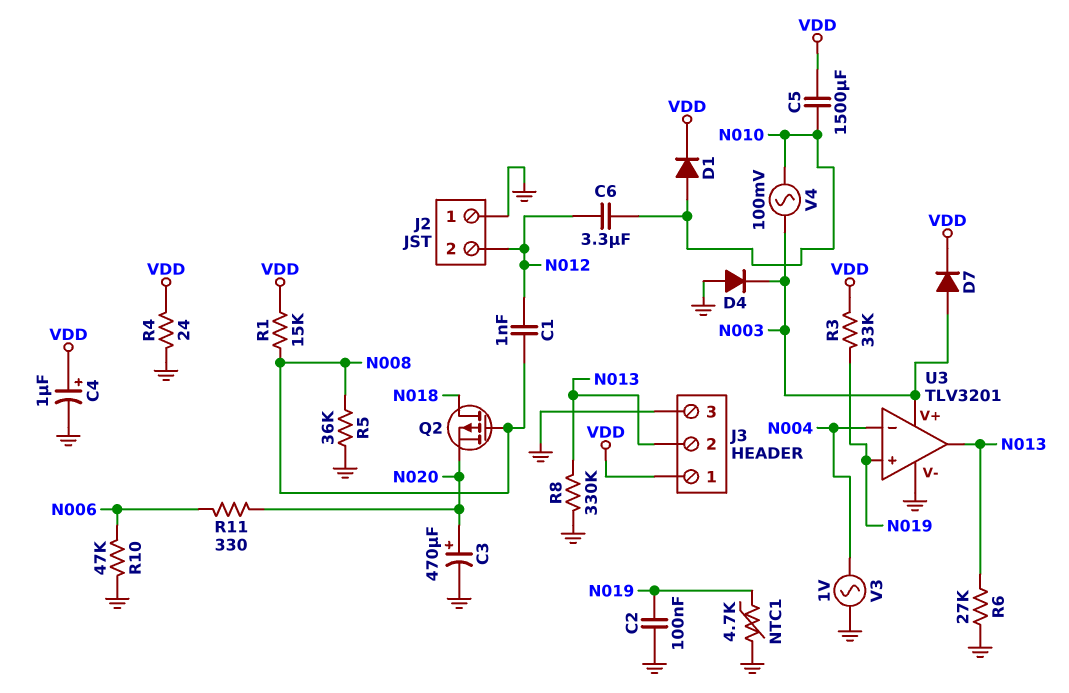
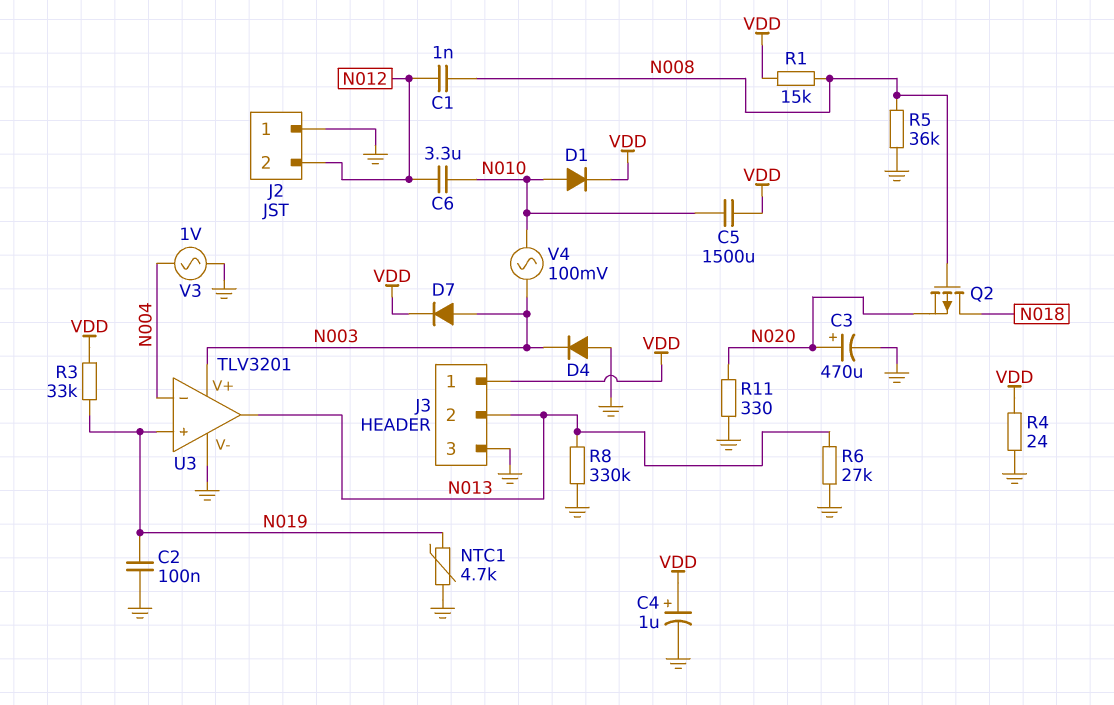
R10: 47k (GND, N006) -> none
R11: 330 (N006, N020) -> 330 (GND, N020)

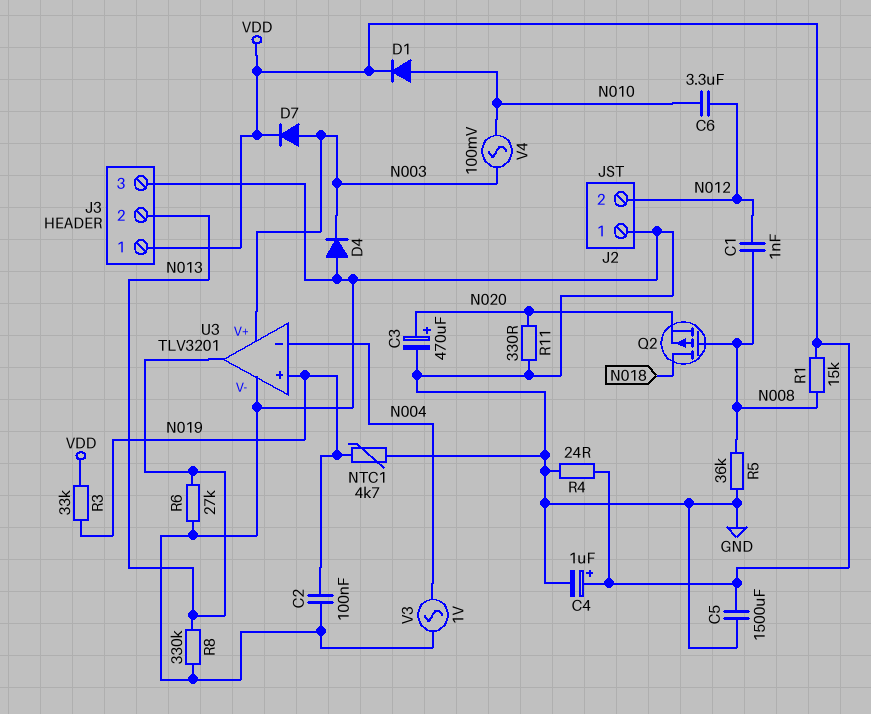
C5: 1500uF (N010, VDD) -> 1500uF (GND, VDD)

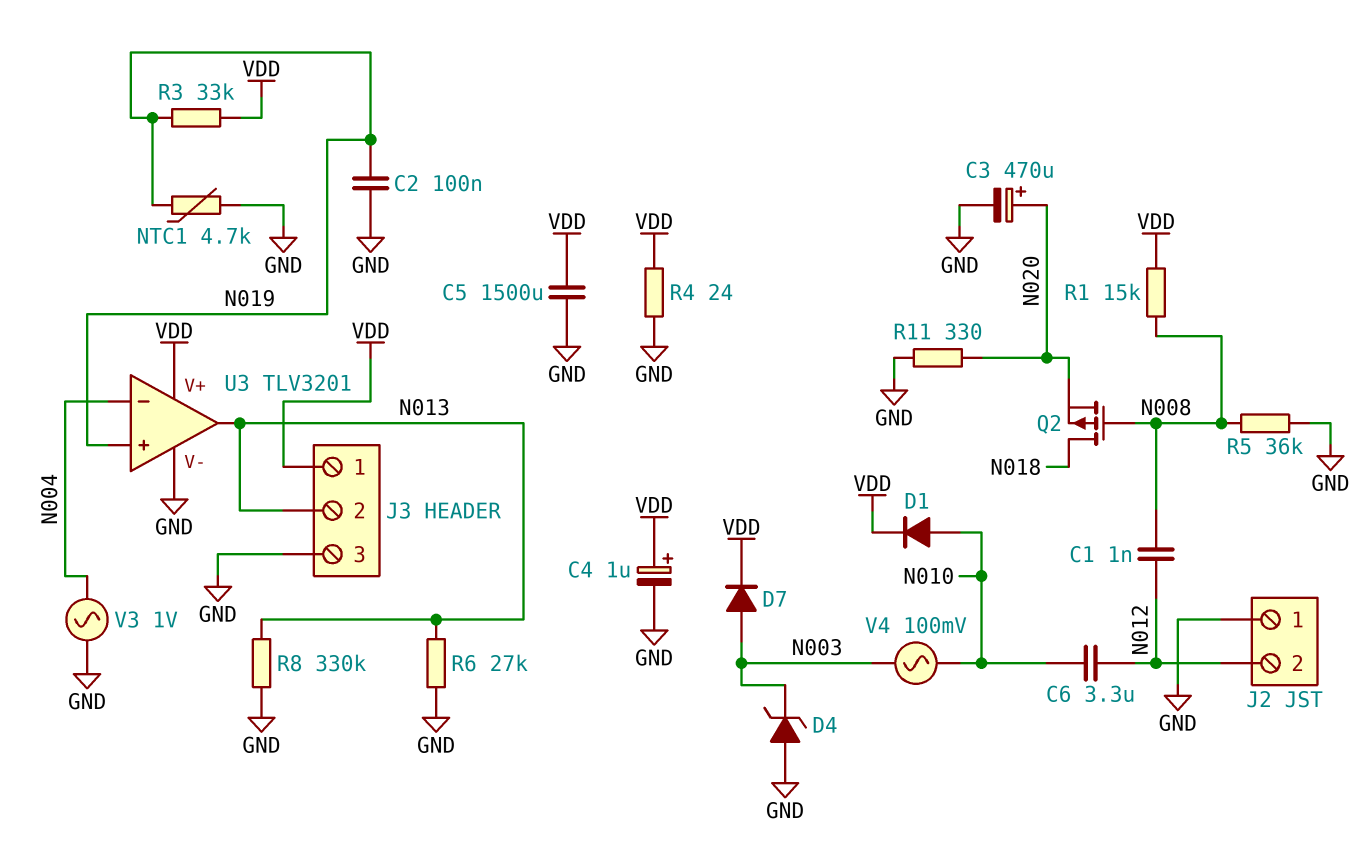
D4: diode (A GND, K N003) -> zener (A GND, K N003)
U3 pin V+: N003 -> VDD

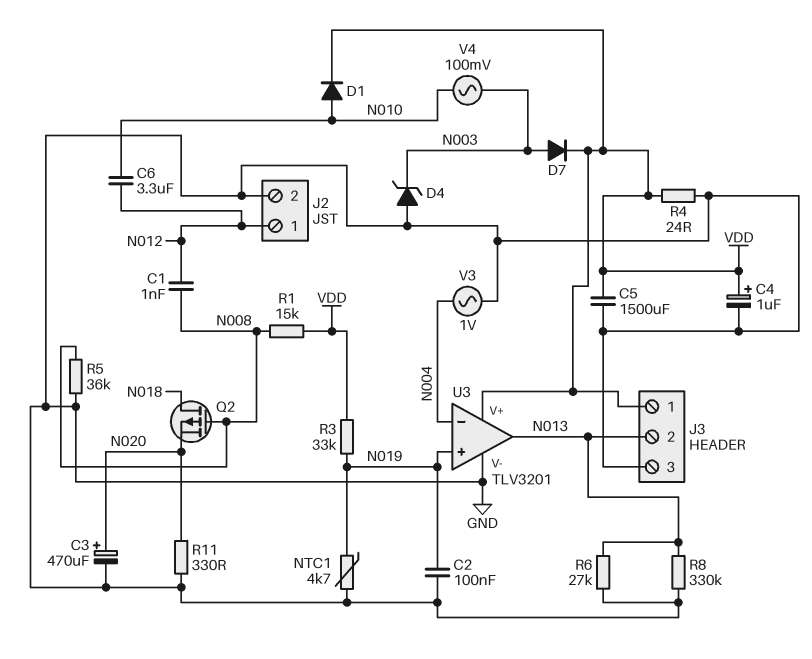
J2 pin 1: GND -> N012
J2 pin 2: N012 -> GND

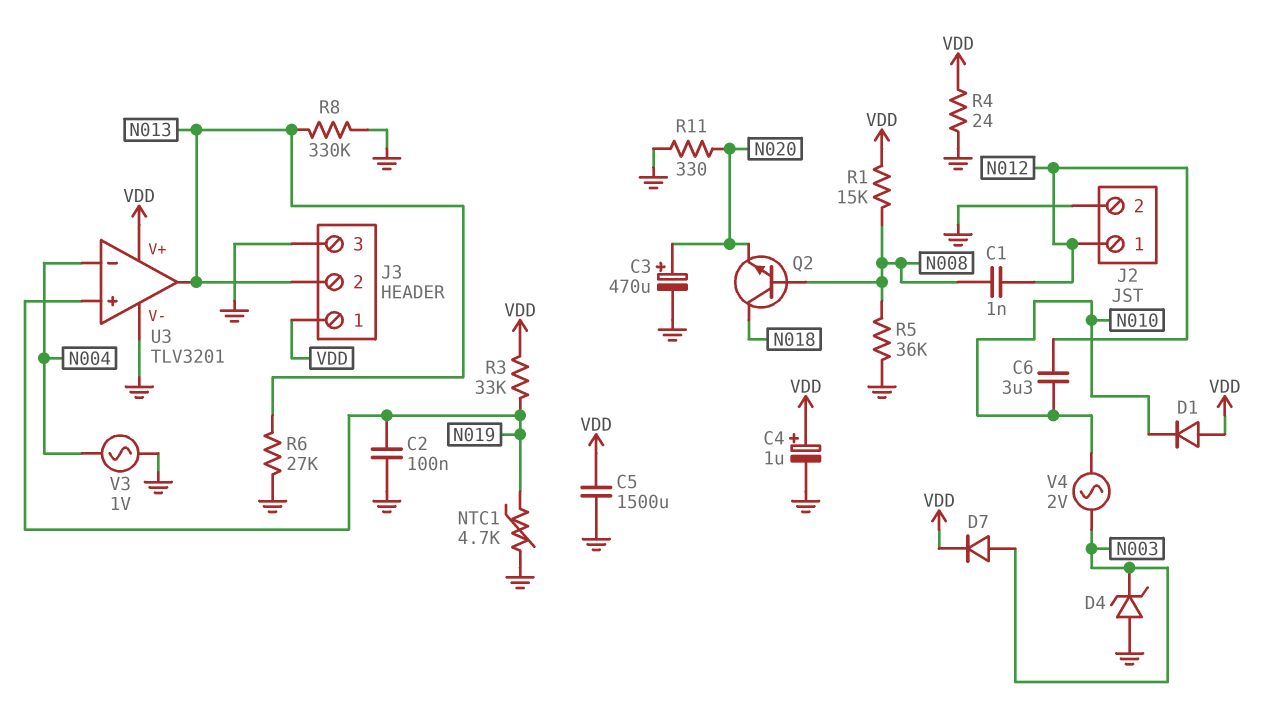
D1: diode (A N010, K VDD) -> diode (A VDD, K N010)
Q2: PMOS (G N008, D N018, S N020) -> NPN (B N008, C N018, E N020)
V4: AC 100mV (N003, N010) -> AC 2V (N003, N010)

